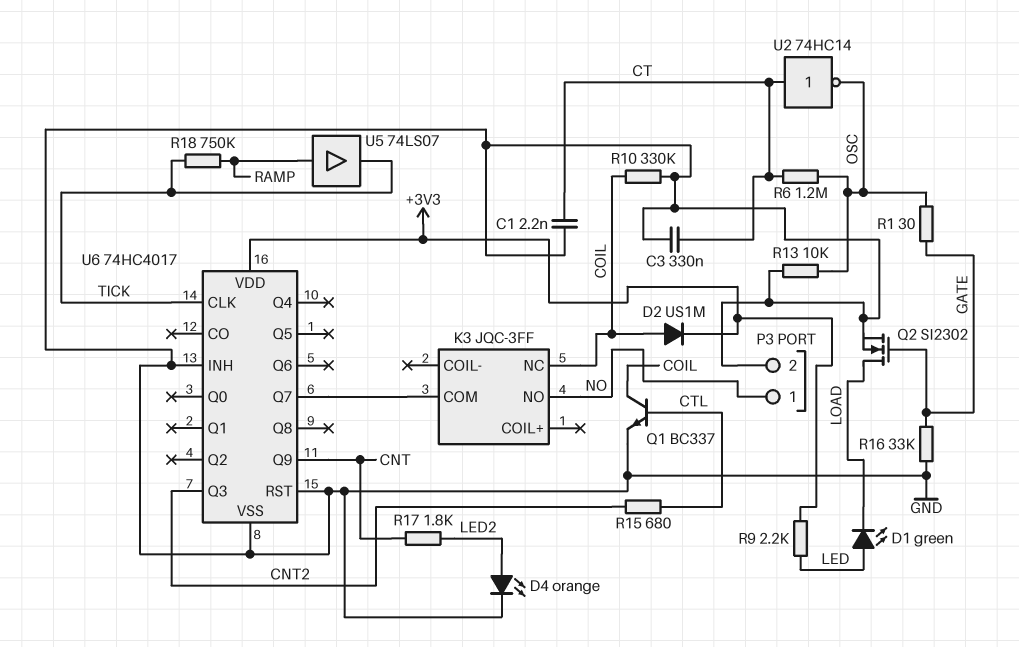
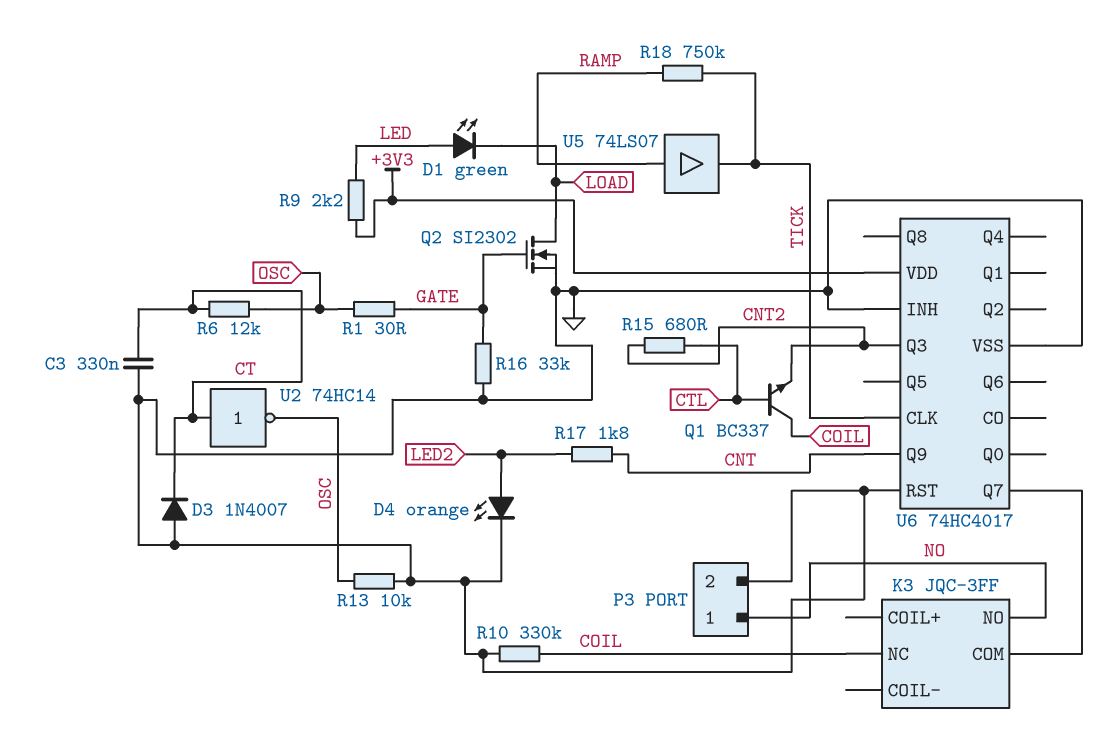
C1: 2.2nF (CT, GND) -> none
D2: diode US1M (A COIL, K +3V3) -> none
D3: none -> diode 1N4007 (A GND, K CT)
Q1: NPN BC337 (B CTL, C COIL, E GND) -> NPN BC337 (B CTL, C COIL, E CNT2)
R6: 1.2M (CT, OSC) -> 12k (CT, OSC)

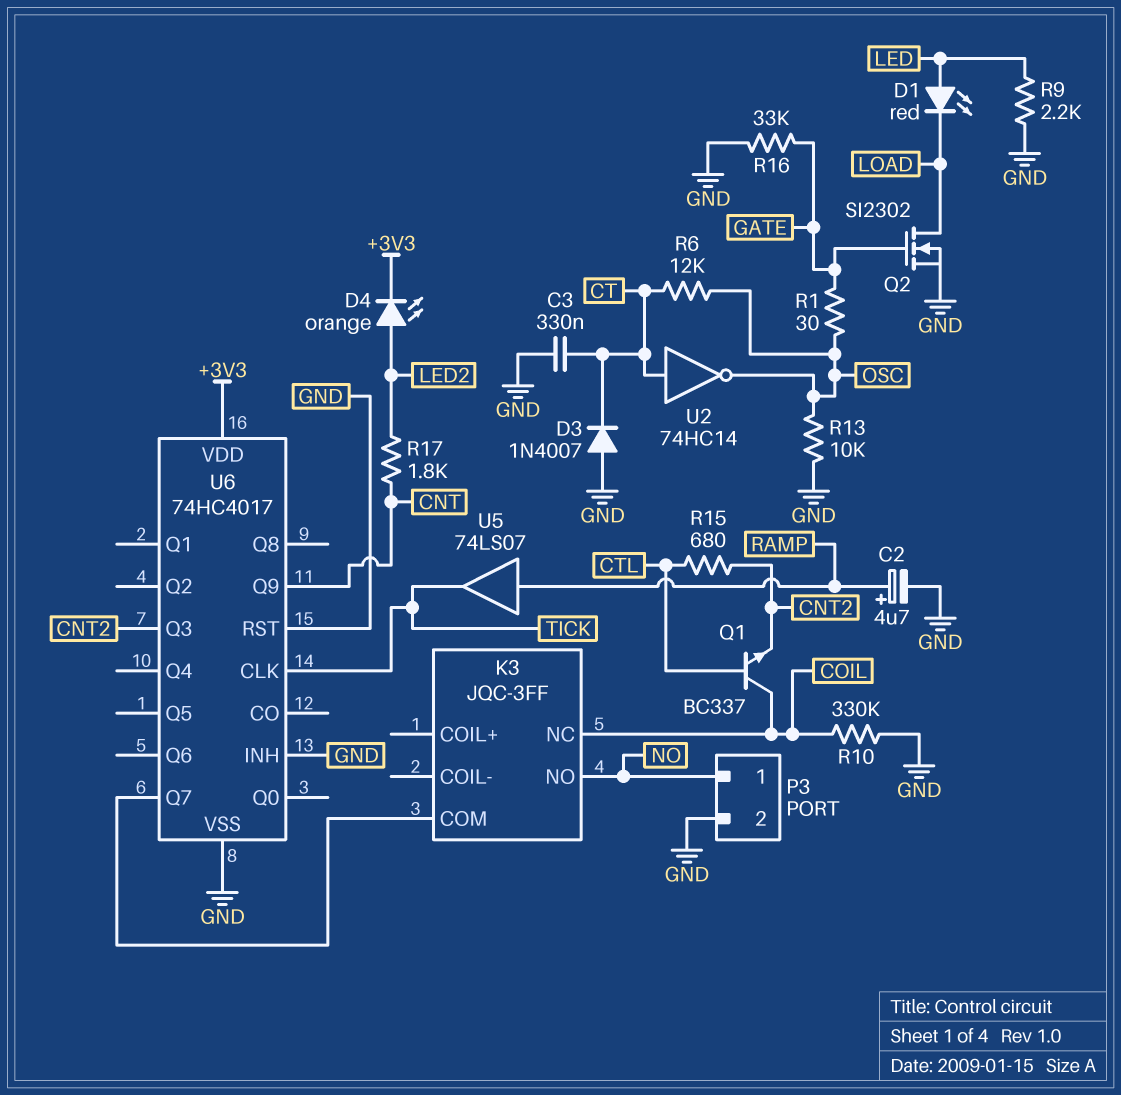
C2: none -> 4.7uF (plus RAMP, minus GND)
D1: LED green (A LED, K LOAD) -> LED red (A LED, K LOAD)
D4: LED orange (A LED2, K GND) -> LED orange (A LED2, K +3V3)
R9: 2.2k (+3V3, LED) -> 2.2k (GND, LED)
R18: 750k (RAMP, TICK) -> none

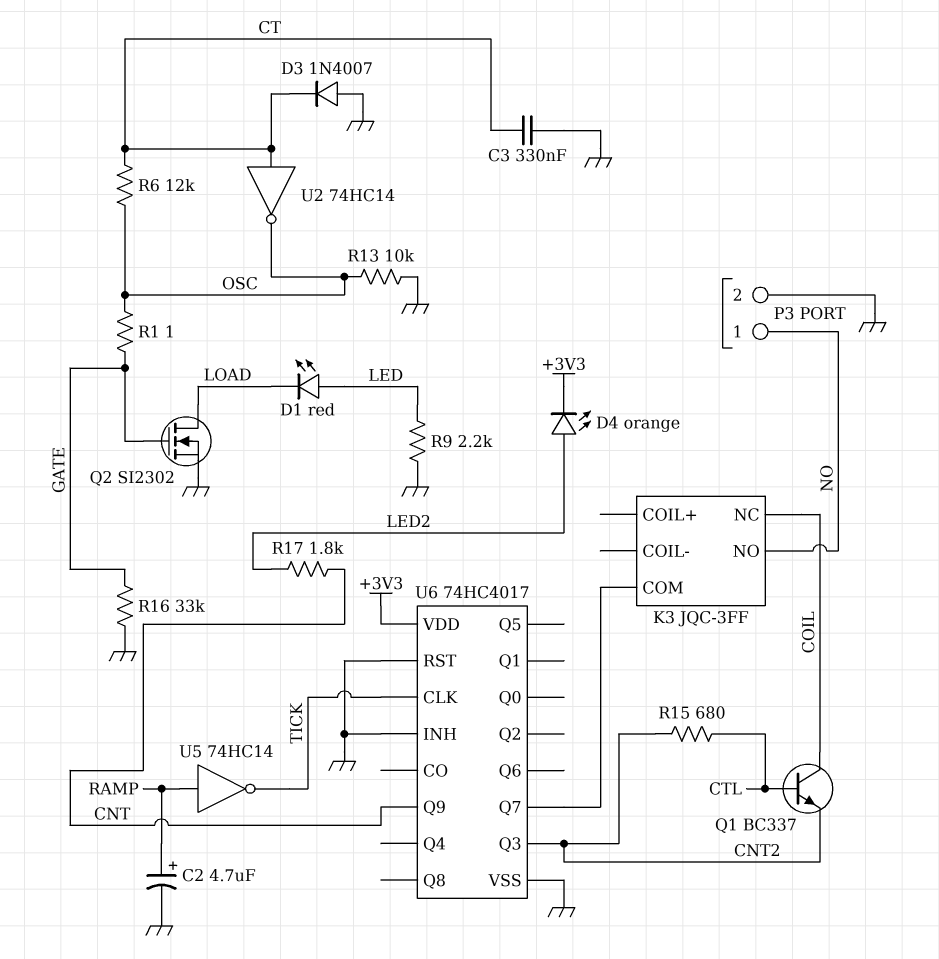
R1: 30 (GATE, OSC) -> 1 (GATE, OSC)
R10: 330k (COIL, GND) -> none
U5: buffer 74LS07 (in RAMP, out TICK) -> NOT 74HC14 (in RAMP, out TICK)

